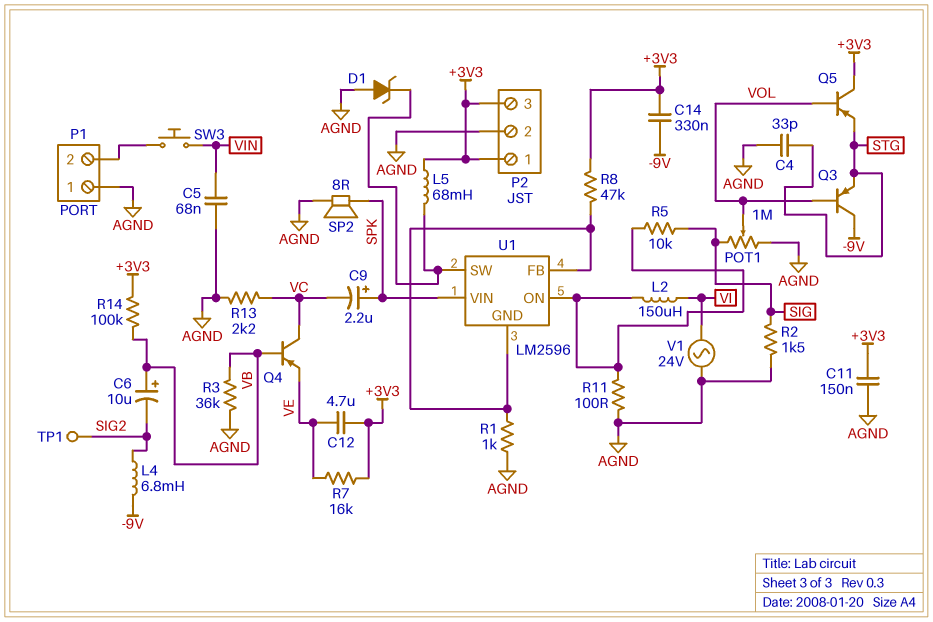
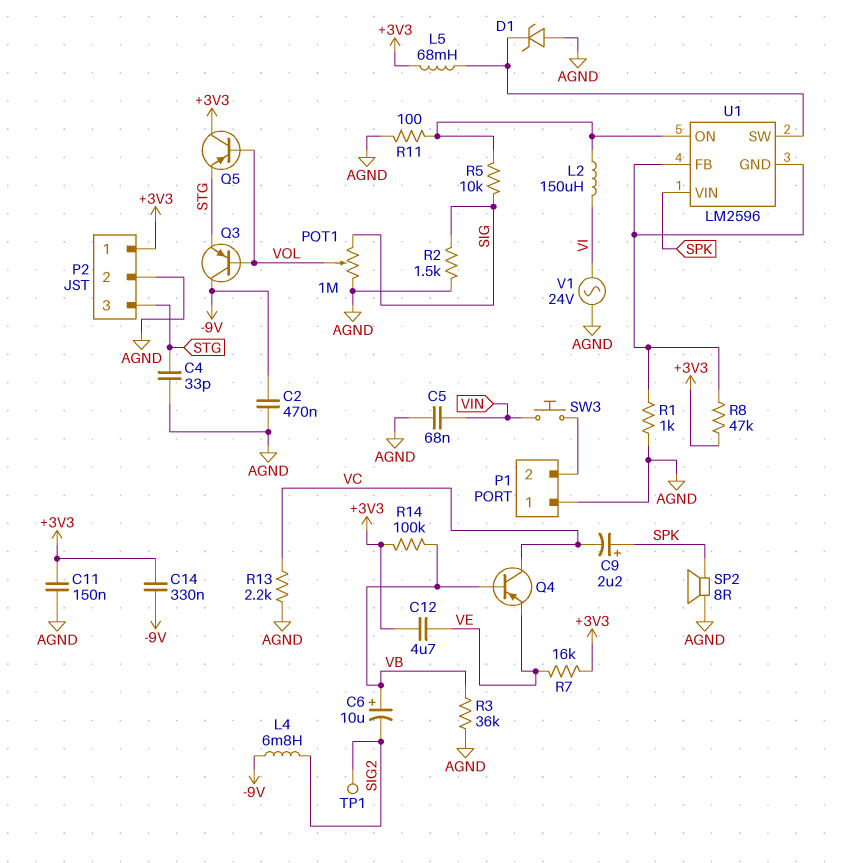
C2: none -> 470nF (-9V, AGND)
P2 pin 3: +3V3 -> STG

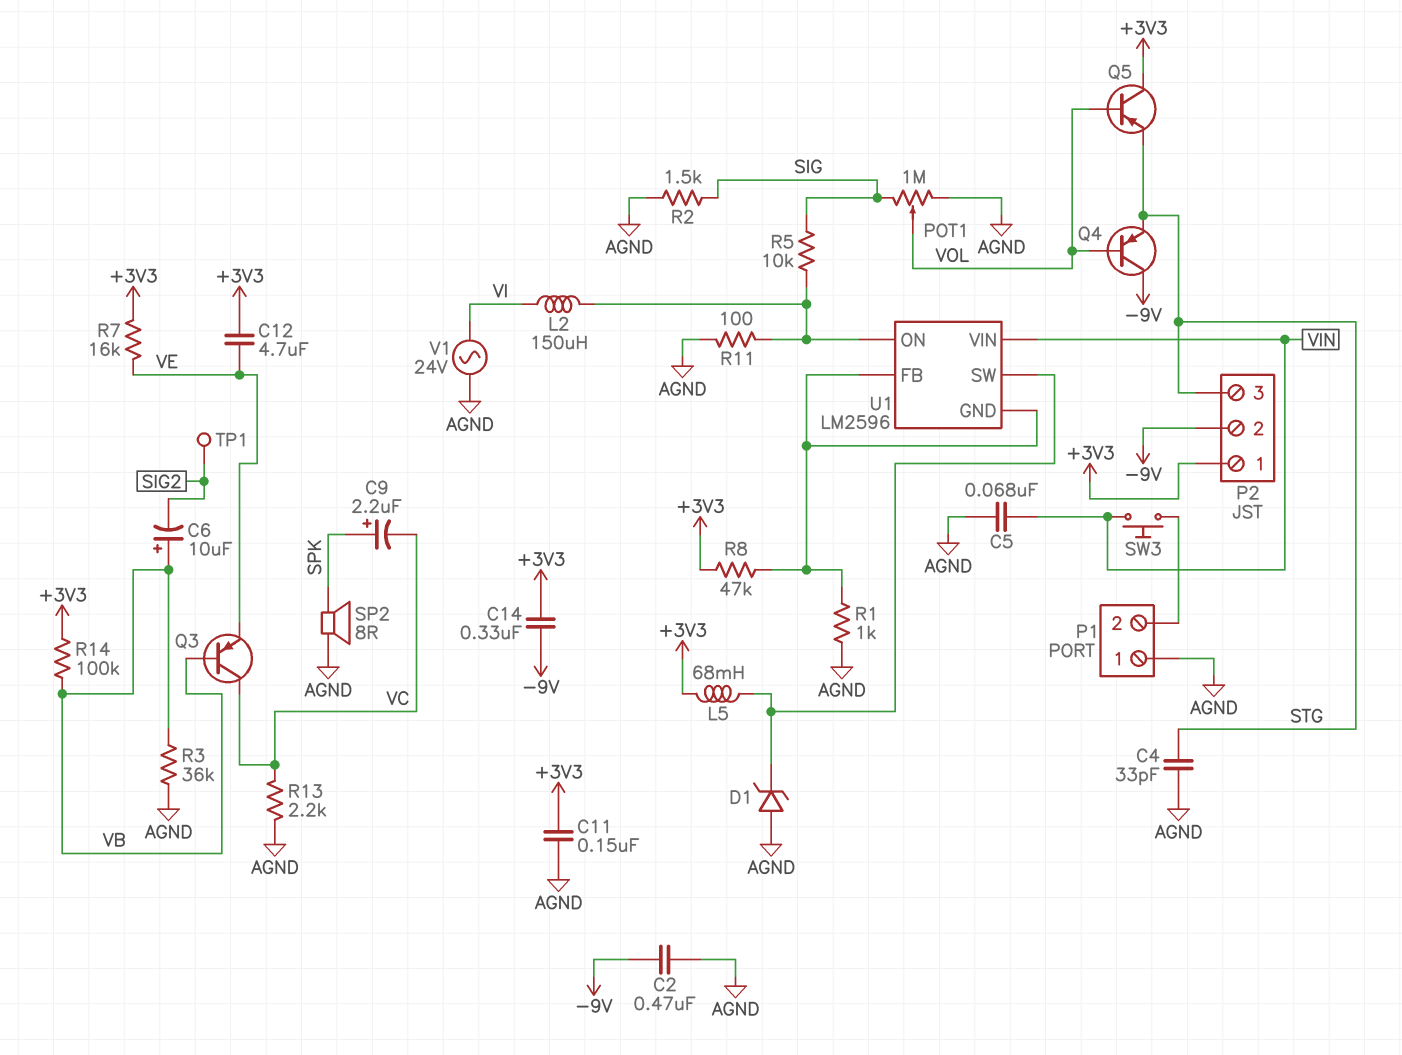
L4: 6.8mH (-9V, SIG2) -> none
P2 pin 2: AGND -> -9V
Q3: PNP (B VOL, C -9V, E STG) -> PNP (B VB, C VC, E VE)
Q4: PNP (B VB, C VC, E VE) -> PNP (B VOL, C -9V, E STG)
U1 pin VIN: SPK -> VIN

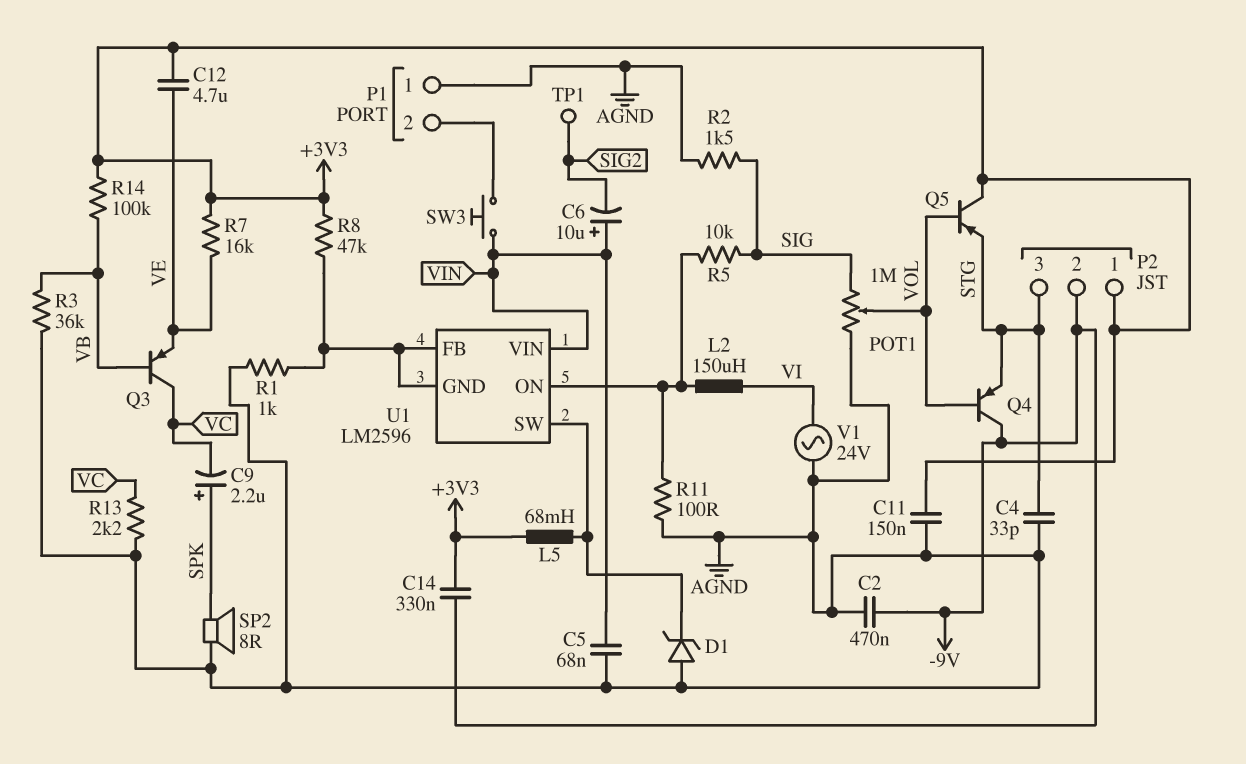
C6: 10uF (plus VB, minus SIG2) -> 10uF (plus VIN, minus SIG2)

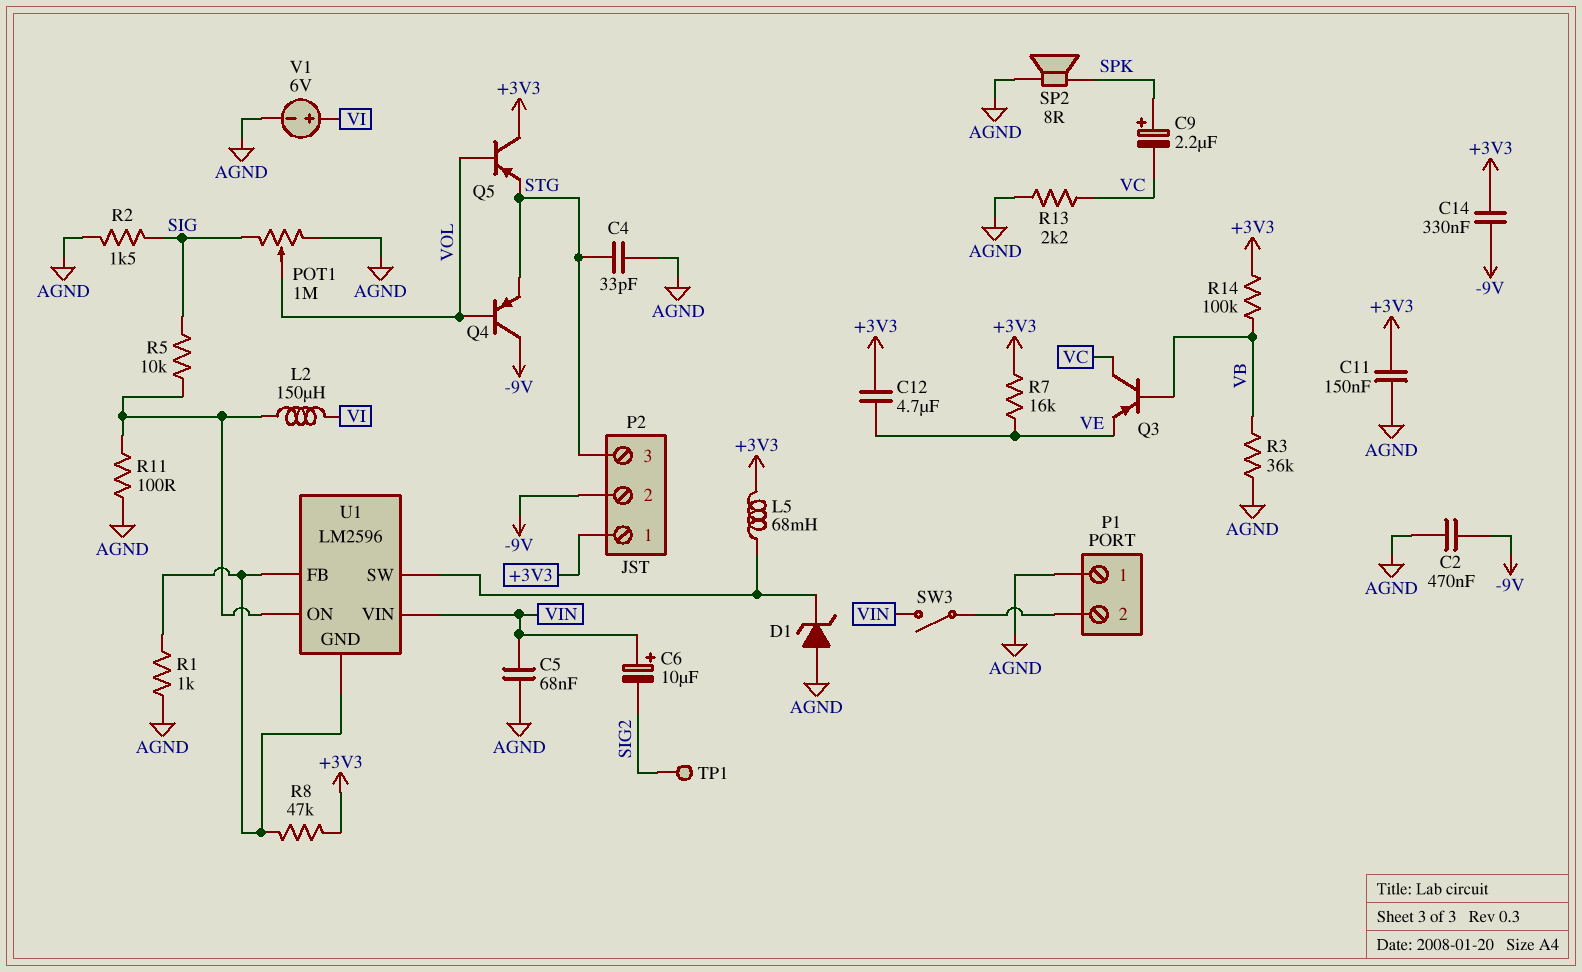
SW3: button (P1/2, VIN) -> switch (P1/2, VIN)
V1: AC 24V (AGND, VI) -> 6V (plus VI, minus AGND)

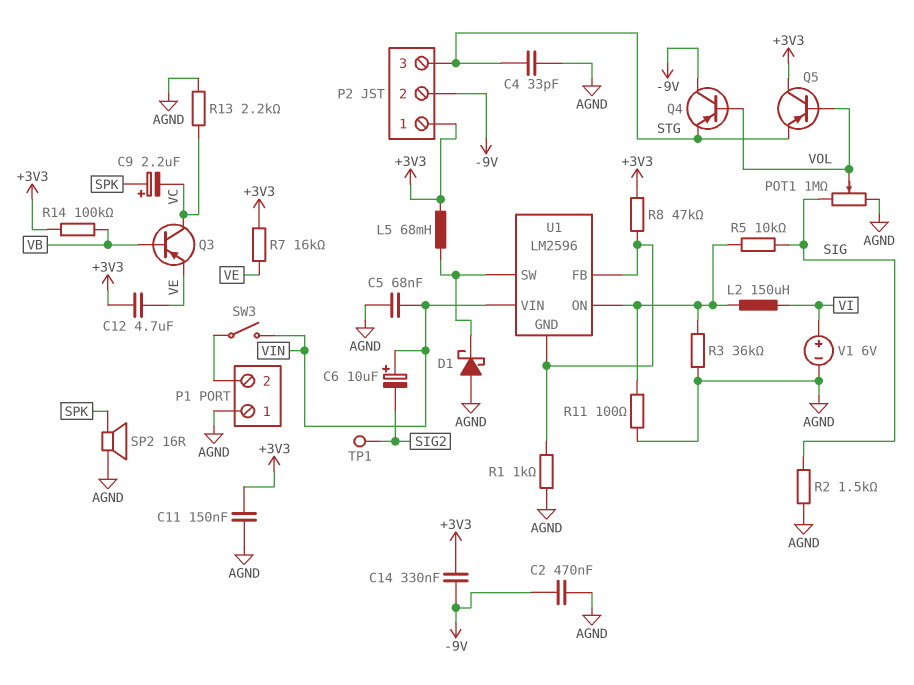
D1: zener (A AGND, K U1/SW) -> schottky (A AGND, K U1/SW)
R3: 36k (AGND, VB) -> 36k (AGND, U1/ON)
SP2: speaker 8R (AGND, SPK) -> speaker 16R (AGND, SPK)

